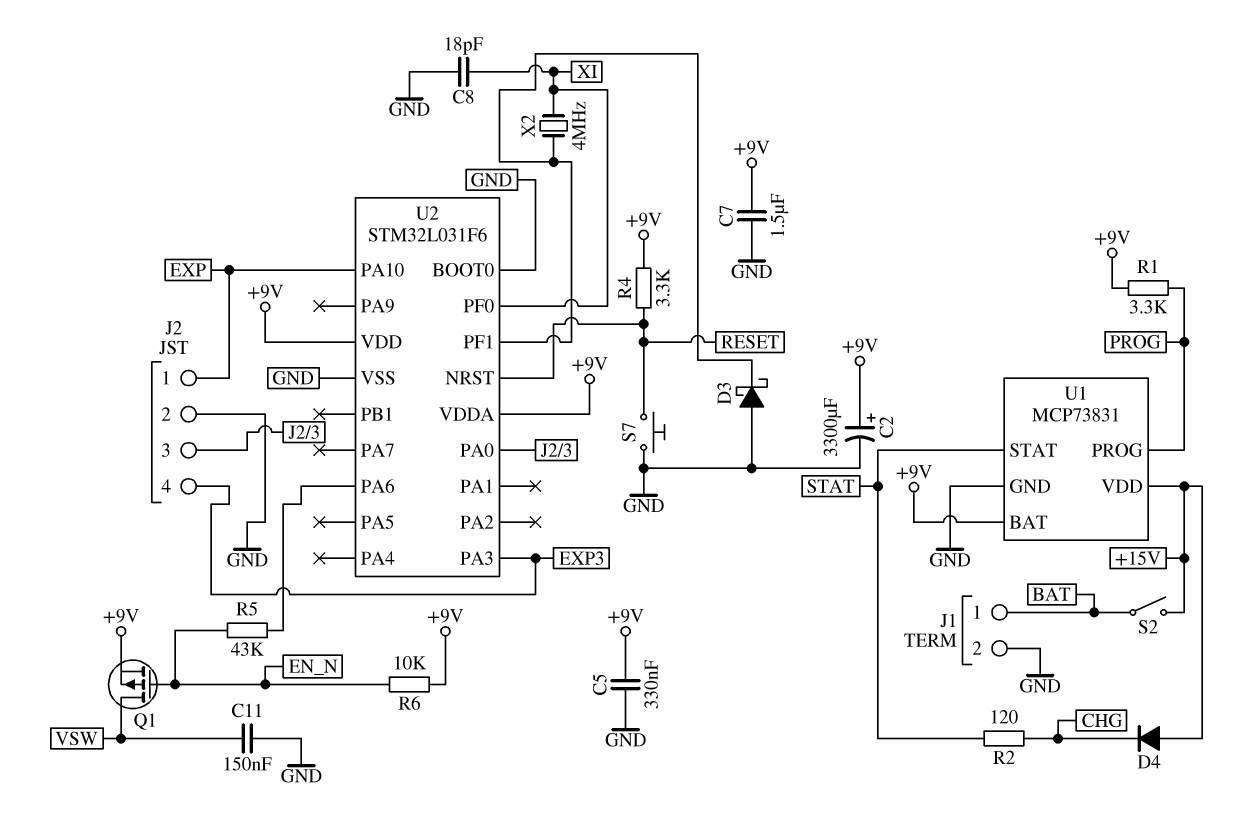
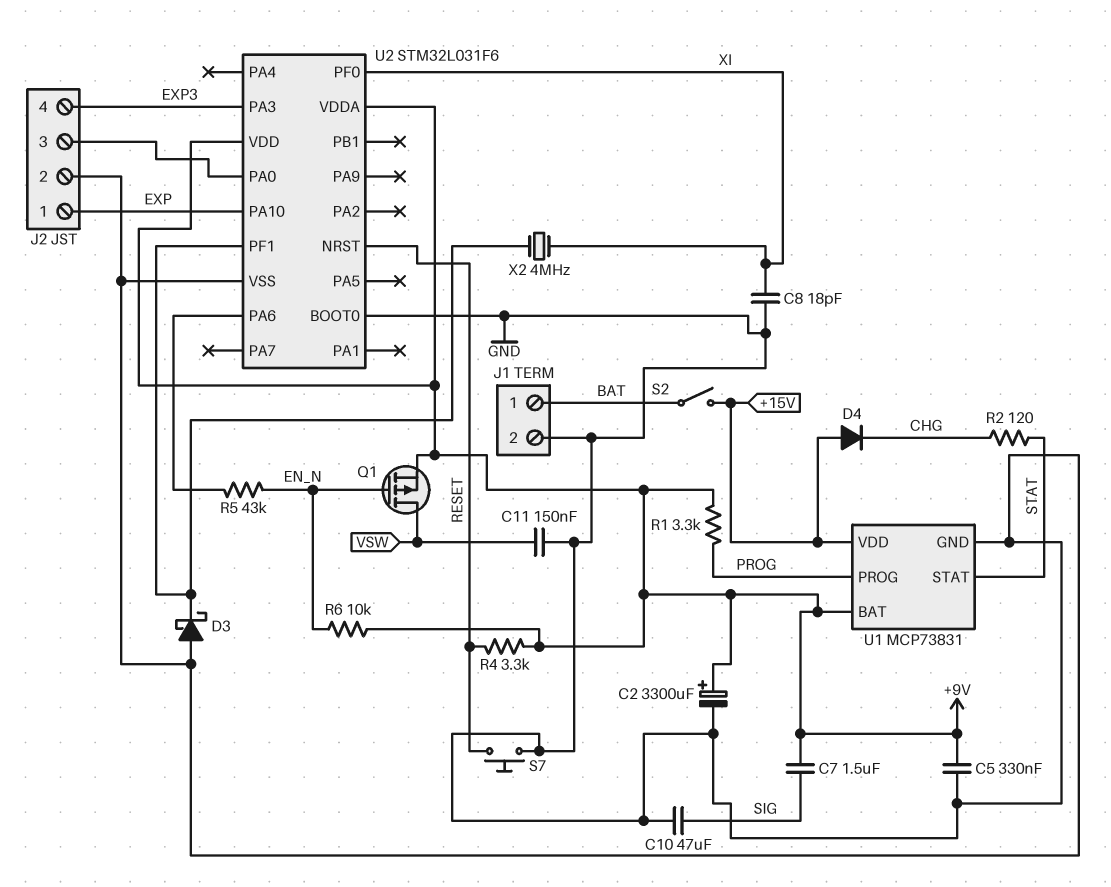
C7: 1.5uF (+9V, GND) -> 1.5uF (+9V, SIG)
C10: none -> 47uF (GND, SIG)

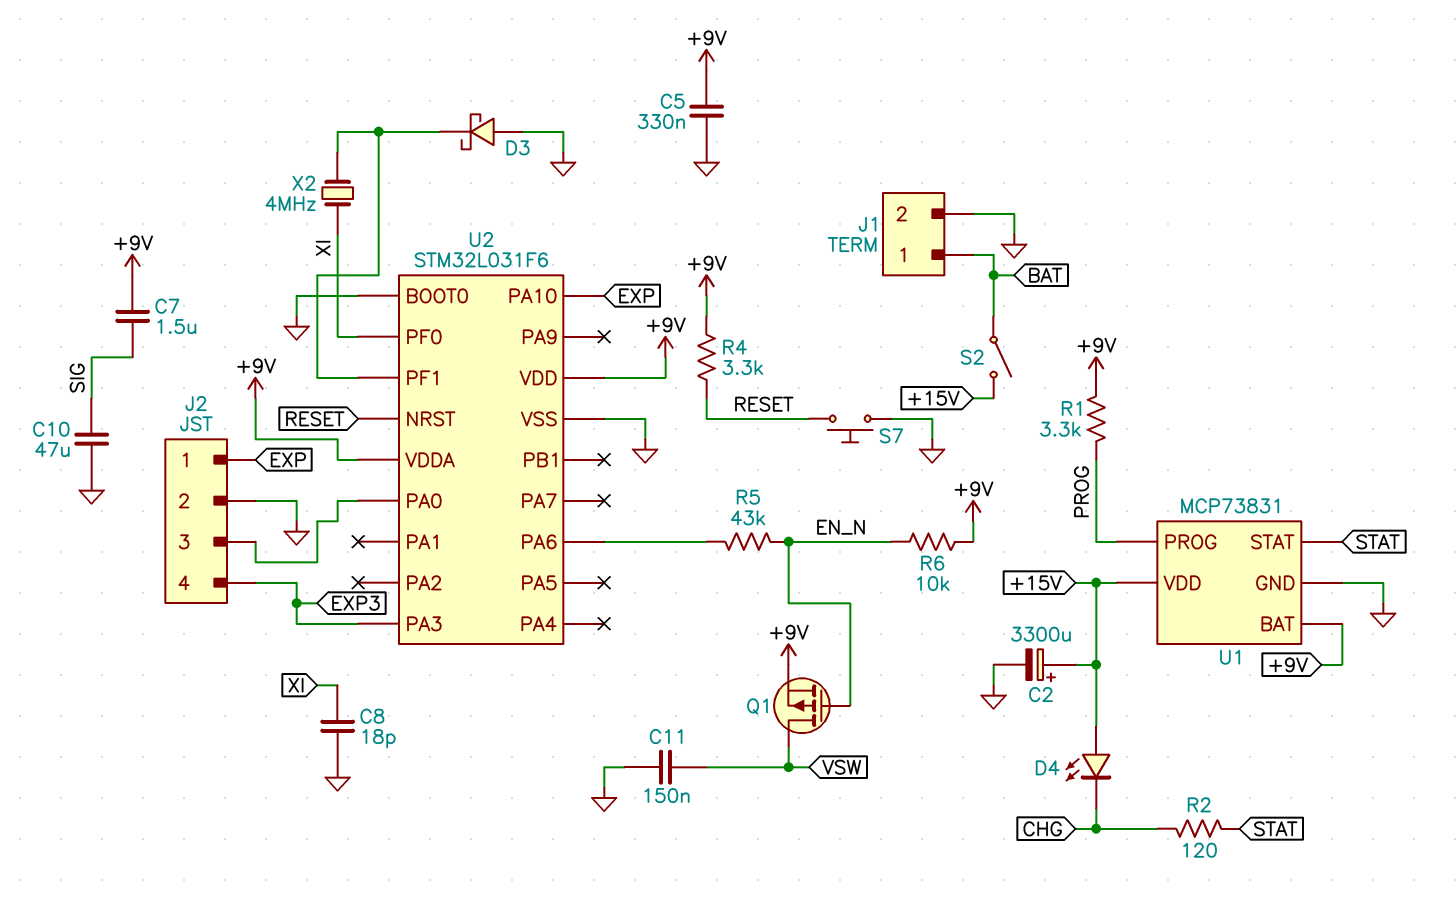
C2: 3300uF (plus +9V, minus GND) -> 3300uF (plus +15V, minus GND)
D4: diode (A +15V, K CHG) -> LED (A +15V, K CHG)

